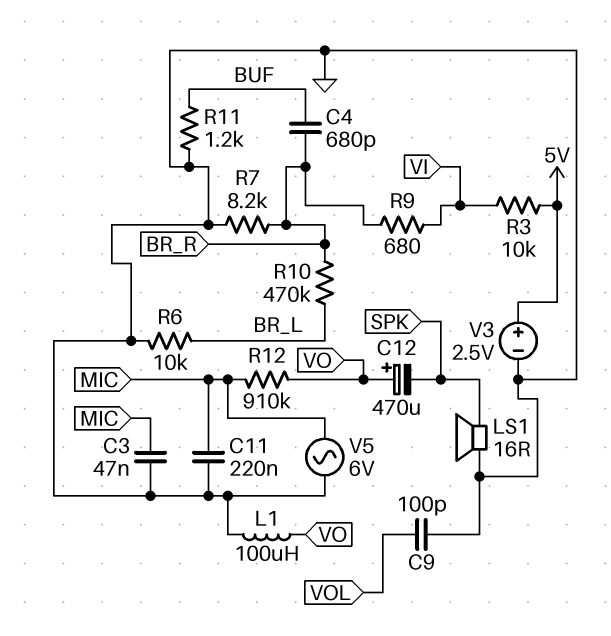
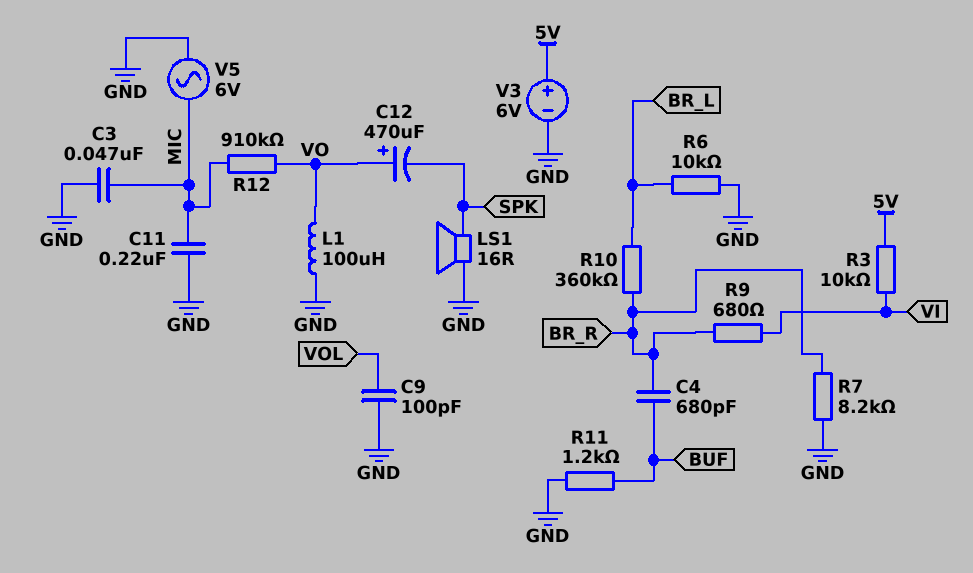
R10: 470k (BR_L, BR_R) -> 360k (BR_L, BR_R)
V3: 2.5V (plus 5V, minus GND) -> 6V (plus 5V, minus GND)

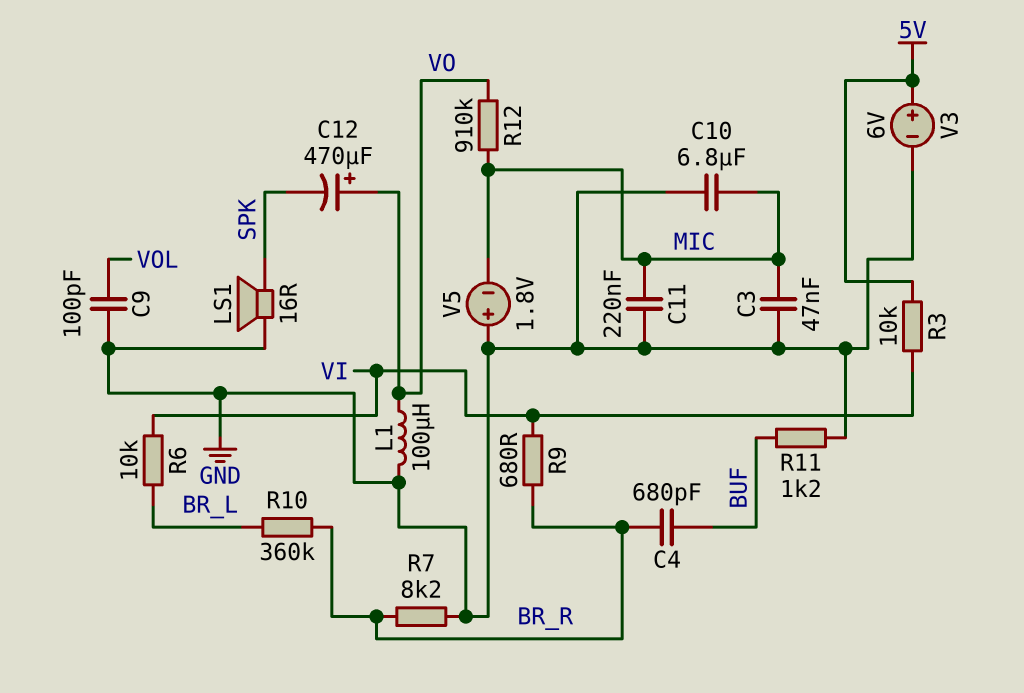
C10: none -> 6.8uF (GND, MIC)
R6: 10k (BR_L, GND) -> 10k (BR_L, VI)
V5: AC 6V (GND, MIC) -> 1.8V (plus GND, minus MIC)

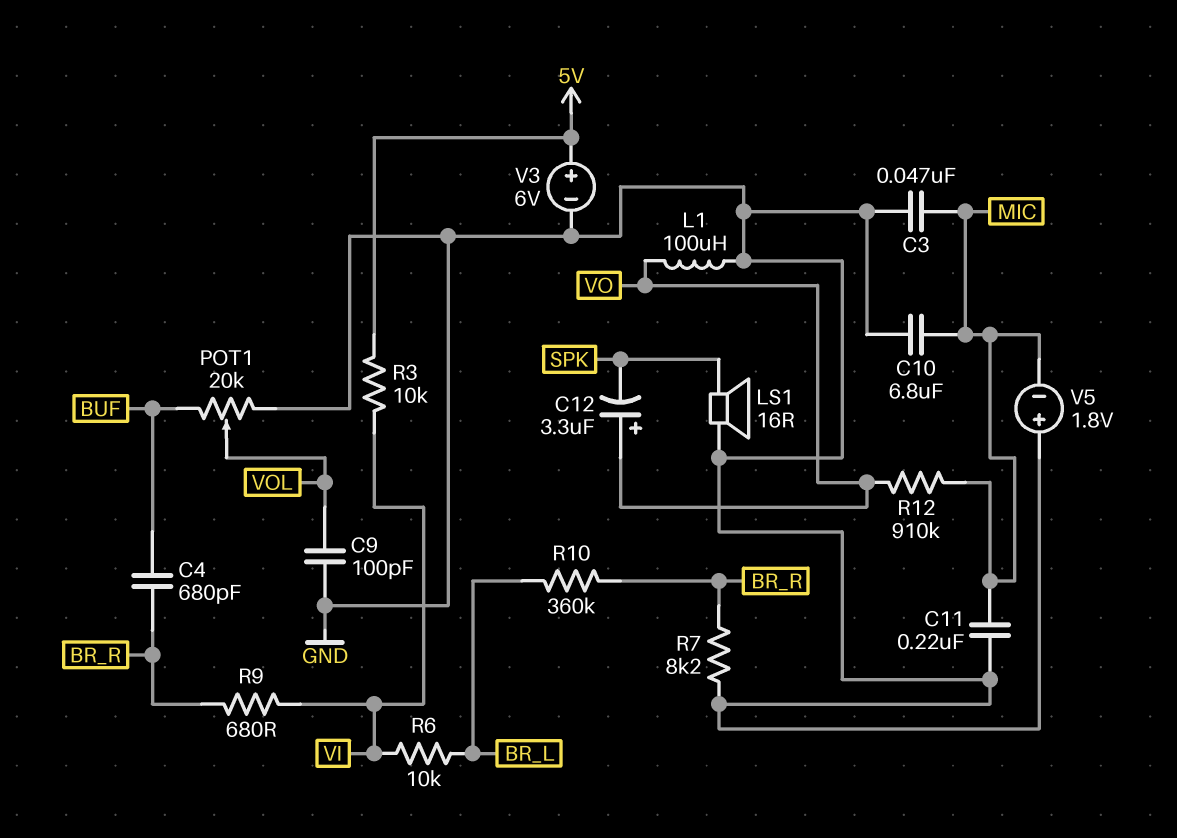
C12: 470uF (plus VO, minus SPK) -> 3.3uF (plus VO, minus SPK)
POT1: none -> 20k (BUF, GND, wiper VOL)
R11: 1.2k (BUF, GND) -> none

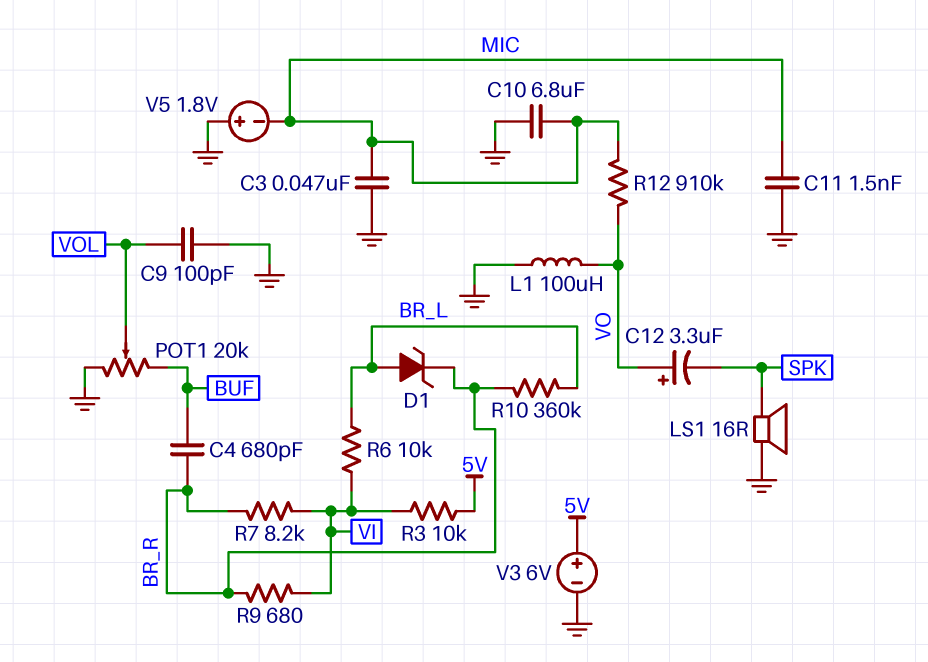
C11: 220nF (GND, MIC) -> 1.5nF (GND, MIC)
D1: none -> zener (A BR_L, K BR_R)
R7: 8.2k (BR_R, GND) -> 8.2k (BR_R, VI)

